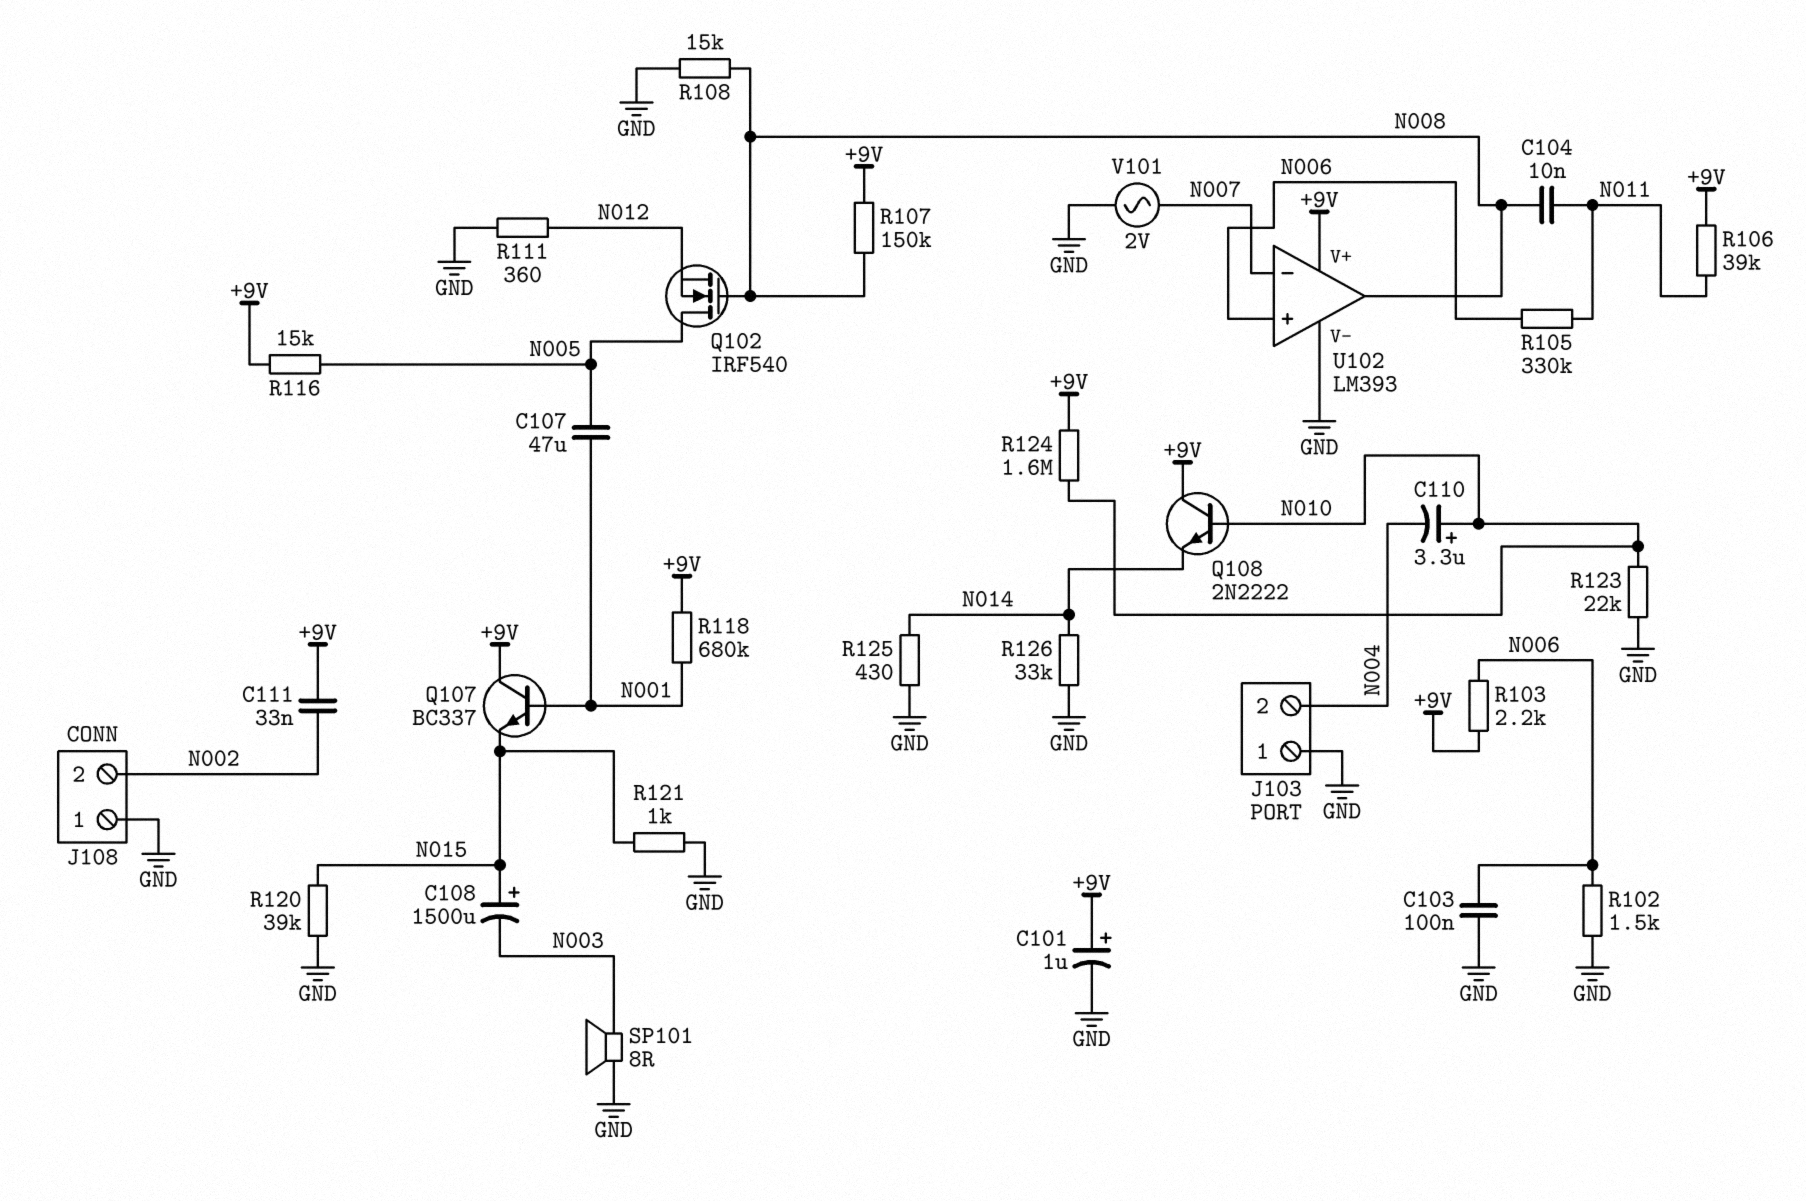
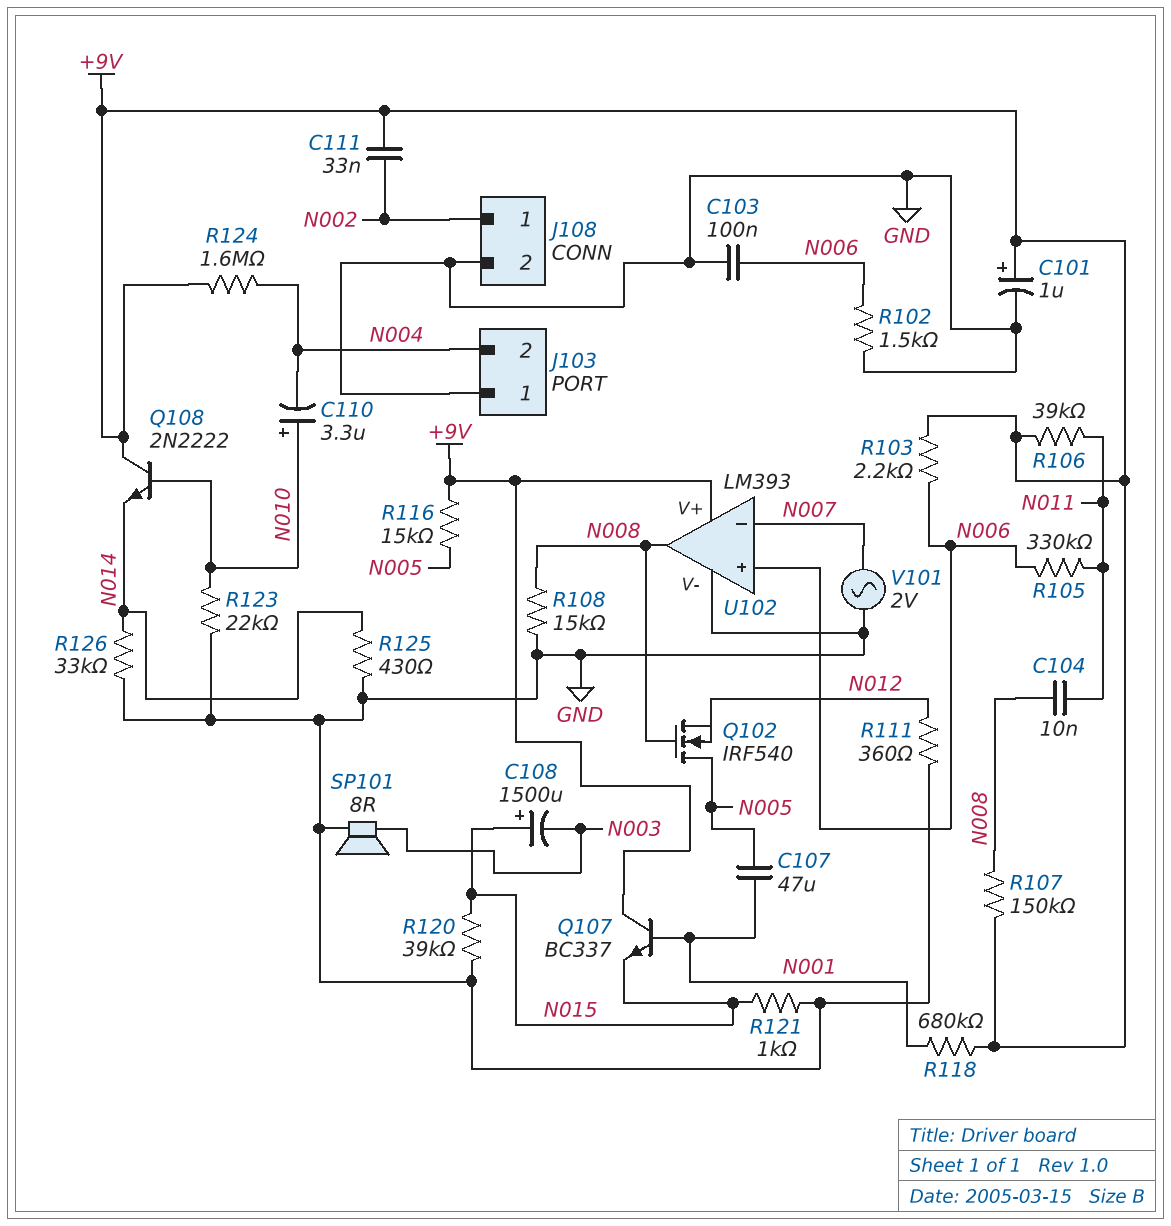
J108 pin 1: GND -> N002
J108 pin 2: N002 -> GND
R124: 1.6M (+9V, N010) -> 1.6M (+9V, N004)

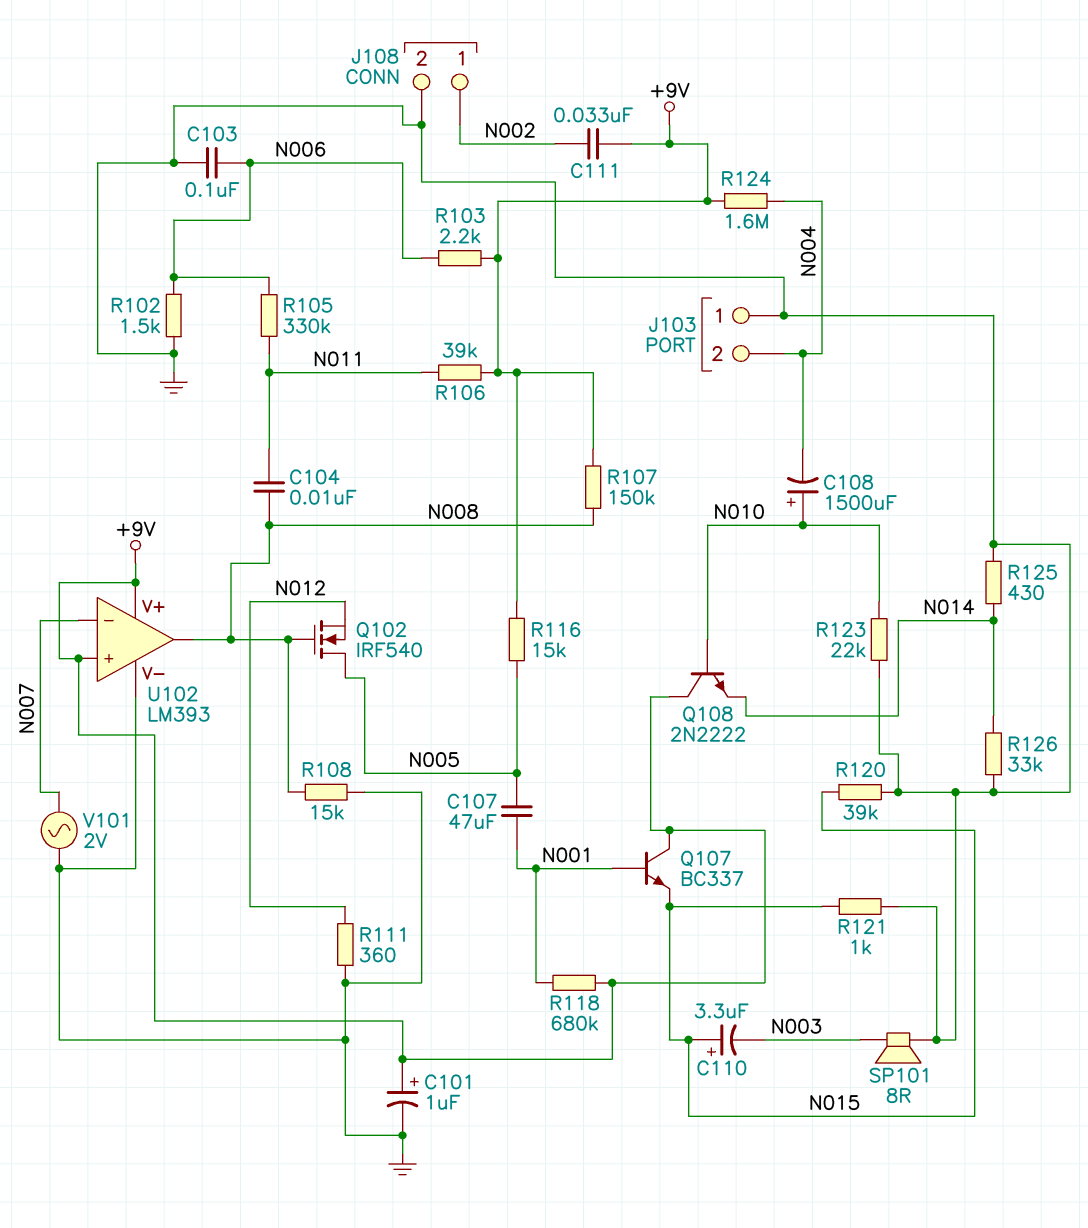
C108: 1500uF (plus N015, minus N003) -> 1500uF (plus N010, minus N004)
C110: 3.3uF (plus N010, minus N004) -> 3.3uF (plus N015, minus N003)
U102 pin in+: N006 -> +9V

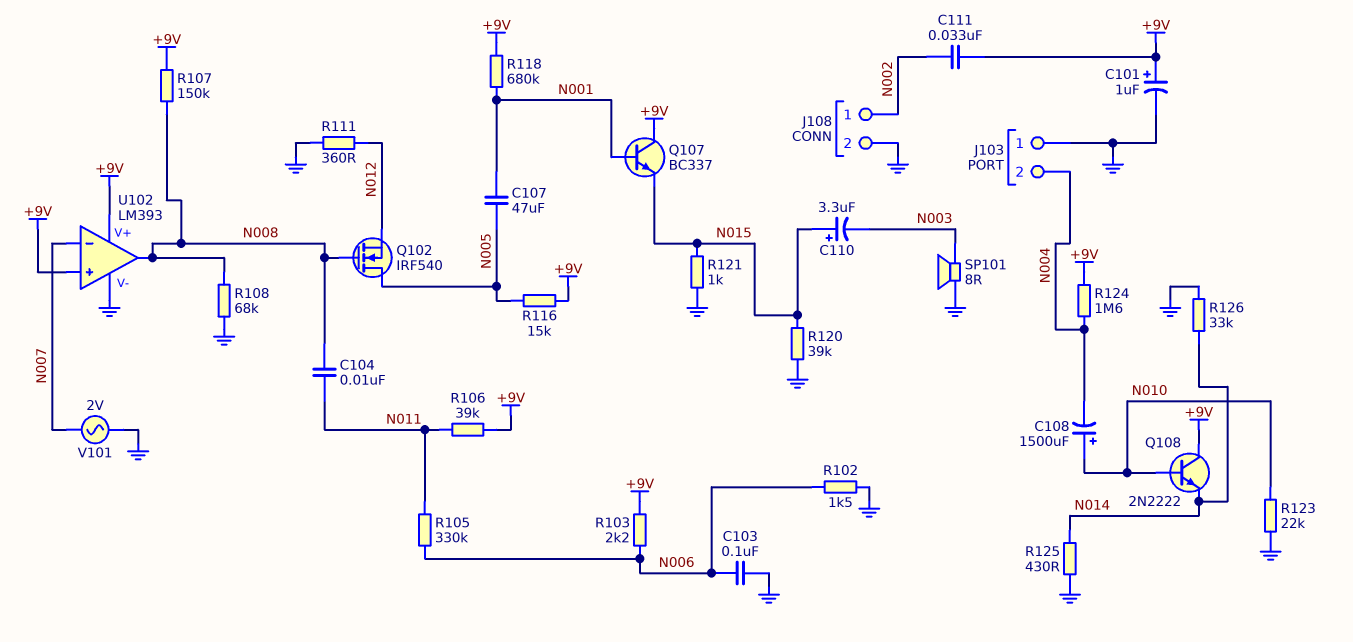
R108: 15k (GND, N008) -> 68k (GND, N008)

